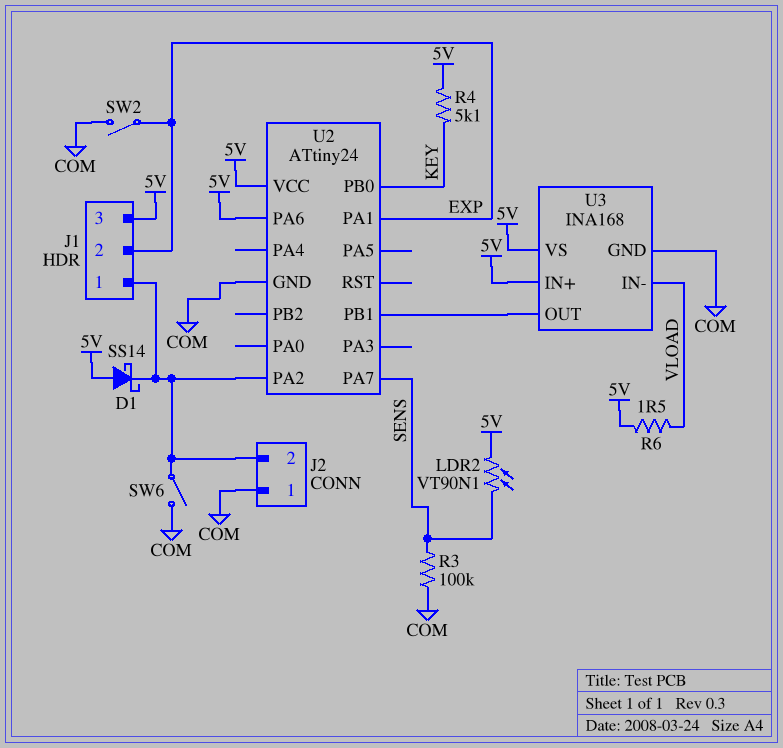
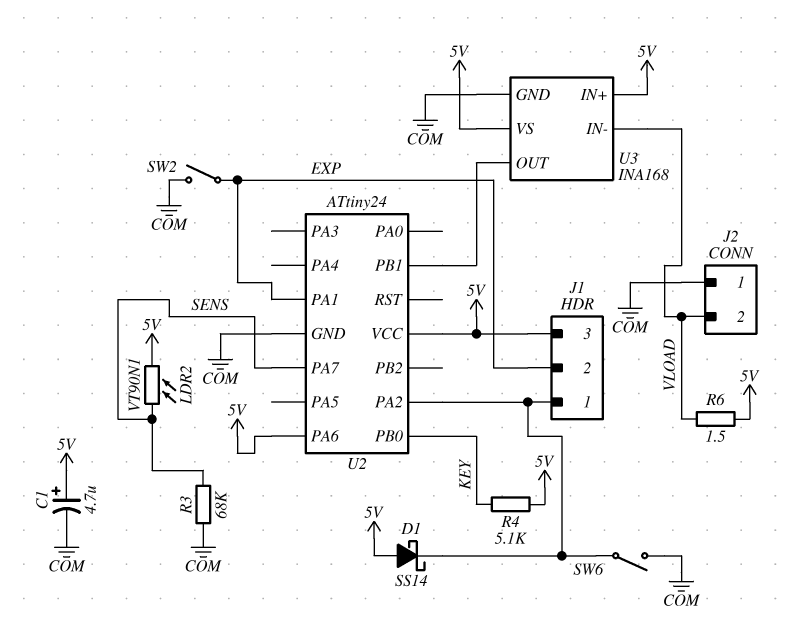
C1: none -> 4.7uF (plus 5V, minus COM)
J2 pin 2: J1/1 -> VLOAD
R3: 100k (COM, SENS) -> 68k (COM, SENS)

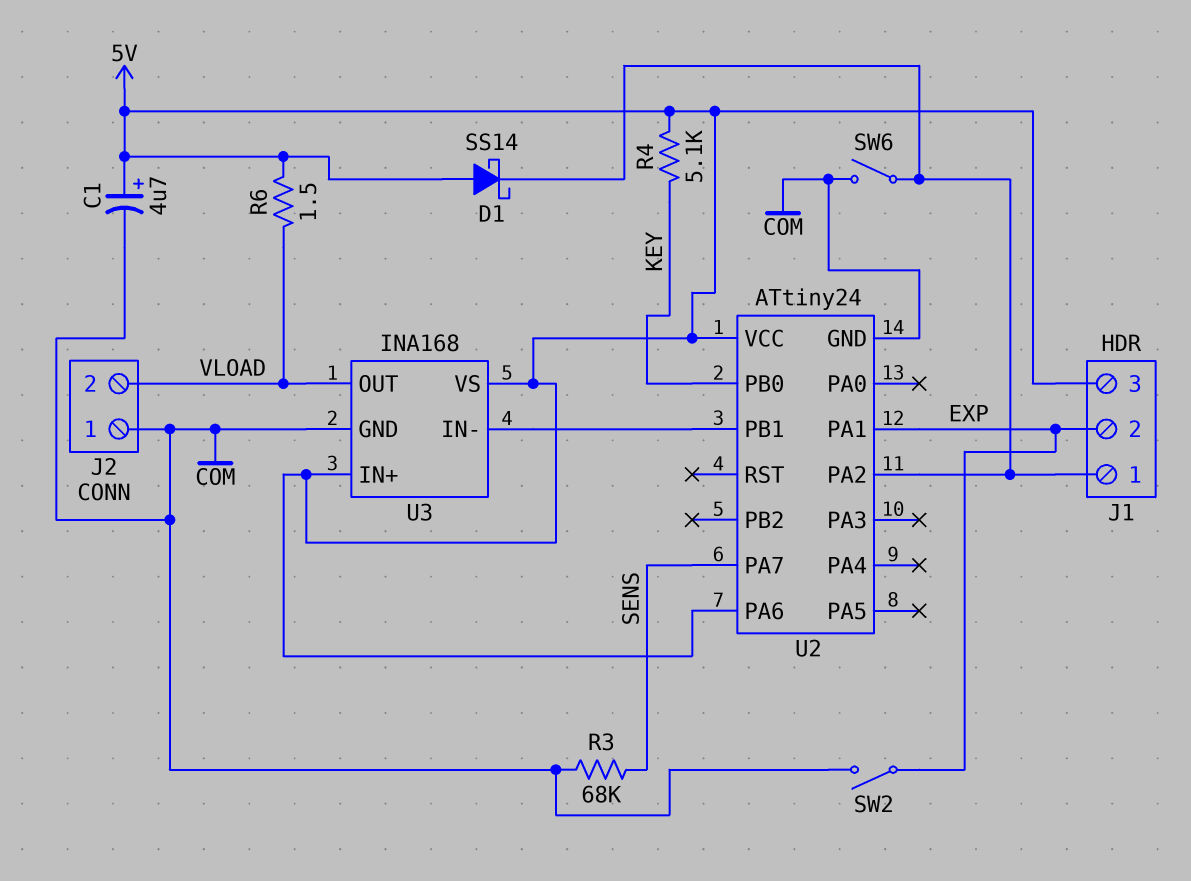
LDR2: VT90N1 (5V, SENS) -> none
U3 pin IN-: VLOAD -> U2/PB1
U3 pin OUT: U2/PB1 -> VLOAD

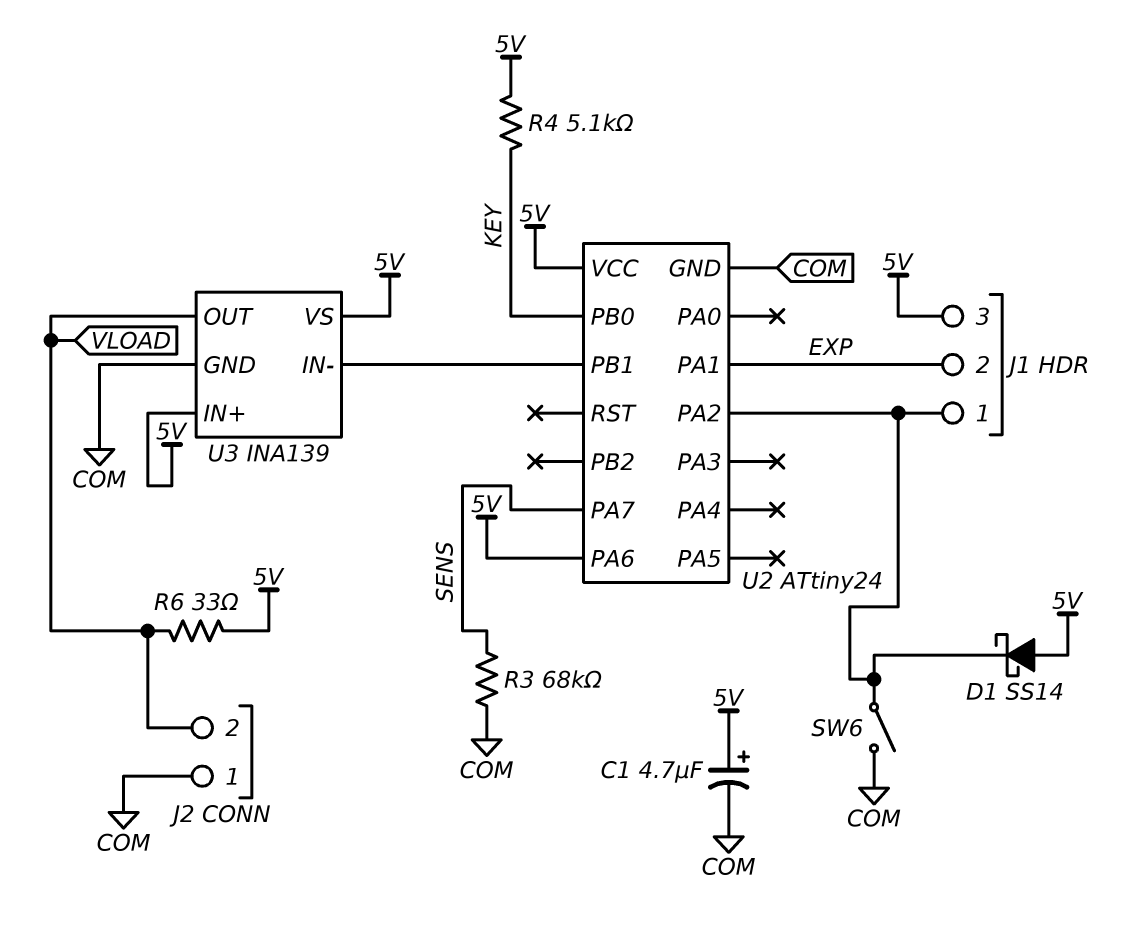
R6: 1.5 (5V, VLOAD) -> 33 (5V, VLOAD)
SW2: switch (COM, EXP) -> none
U3: INA168 -> INA139

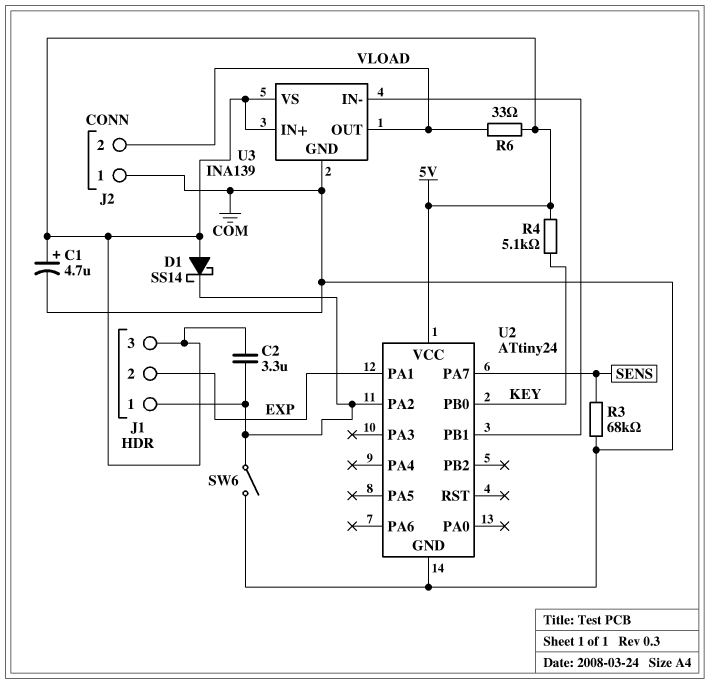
C2: none -> 3.3uF (5V, J1/1)
U2 pin PA6: 5V -> none

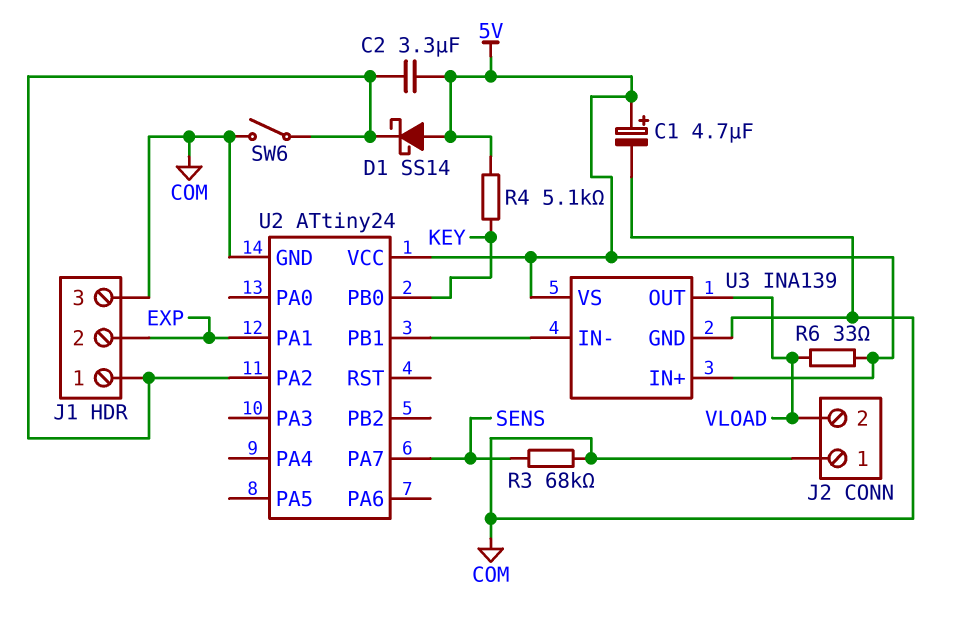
J1 pin 3: 5V -> COM

